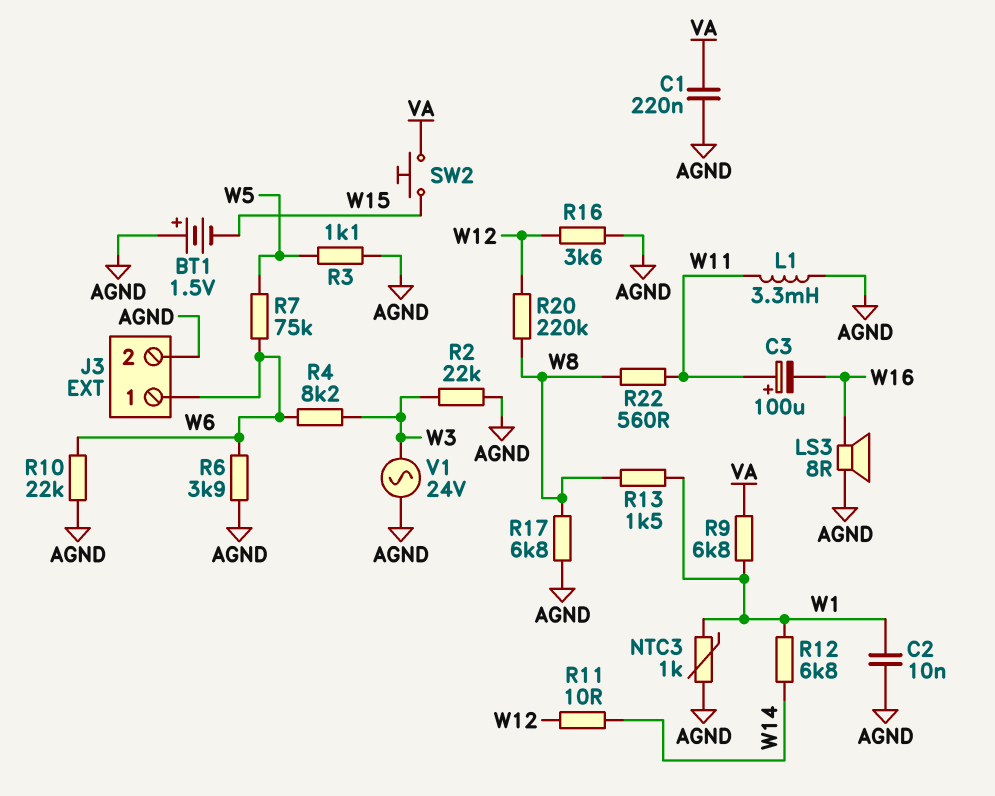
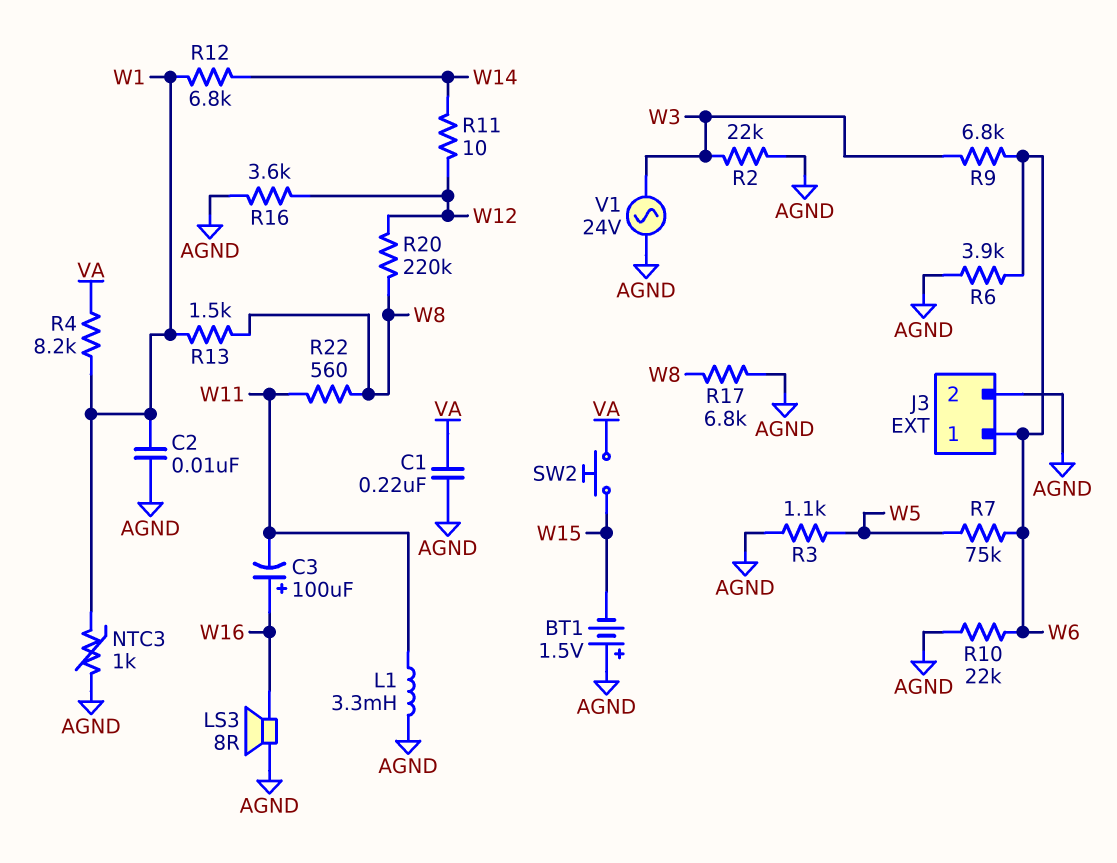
C3: 100uF (plus W11, minus W16) -> 100uF (plus W16, minus W11)
R4: 8.2k (W3, W6) -> 8.2k (VA, W1)
R9: 6.8k (VA, W1) -> 6.8k (W3, W6)

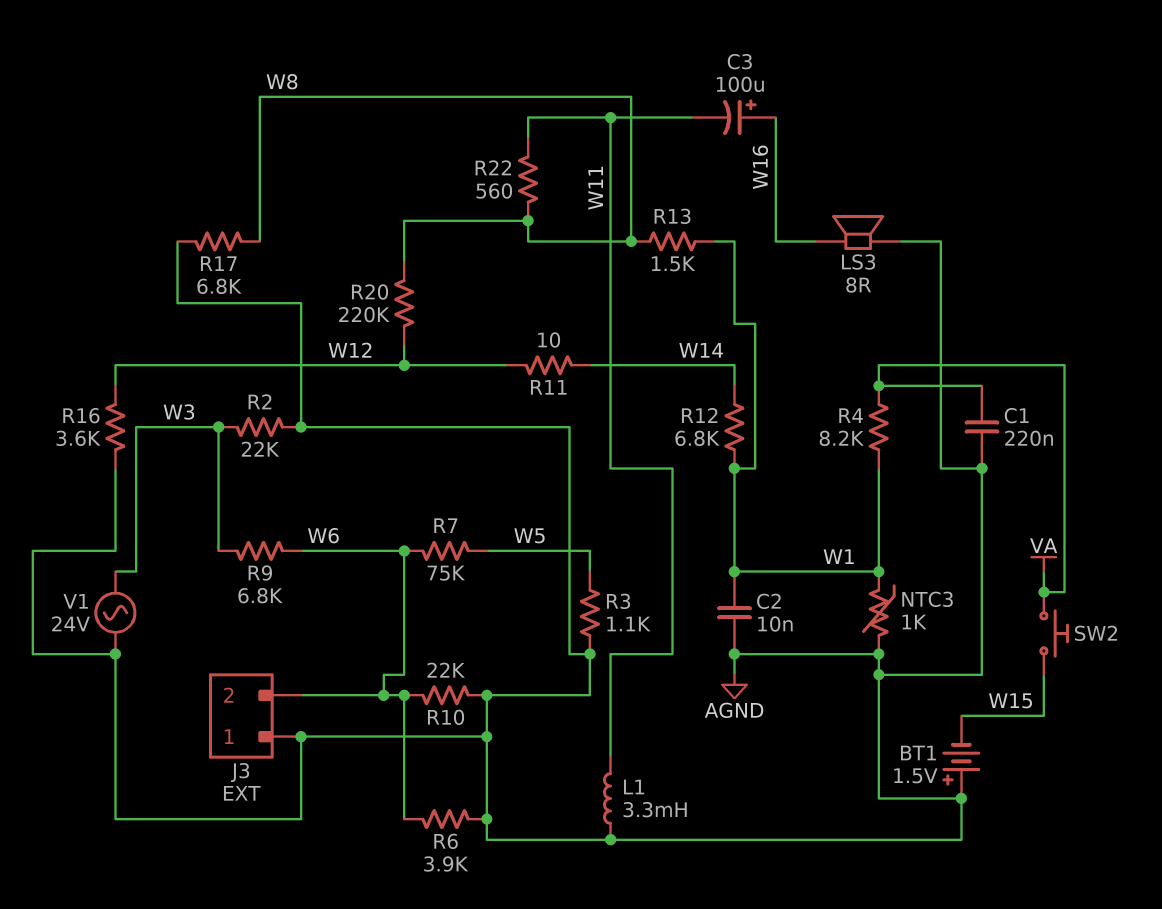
J3 pin 1: W6 -> AGND
J3 pin 2: AGND -> W6

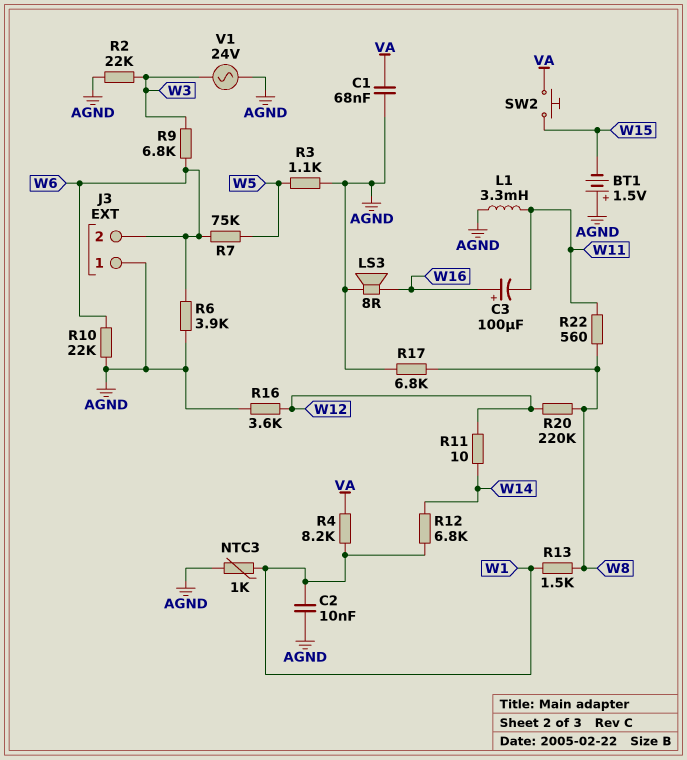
C1: 220nF (AGND, VA) -> 68nF (AGND, VA)

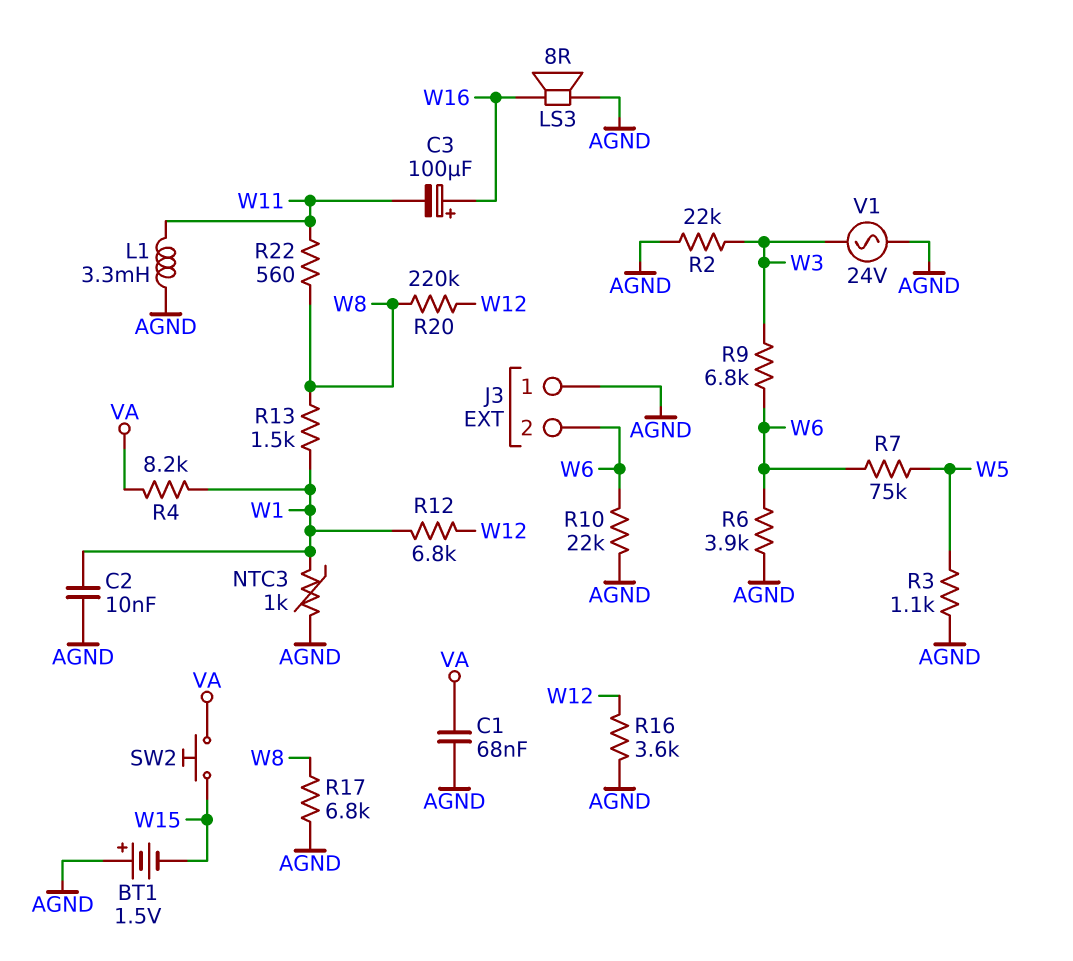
R11: 10 (W12, W14) -> none
R12: 6.8k (W1, W14) -> 6.8k (W1, W12)

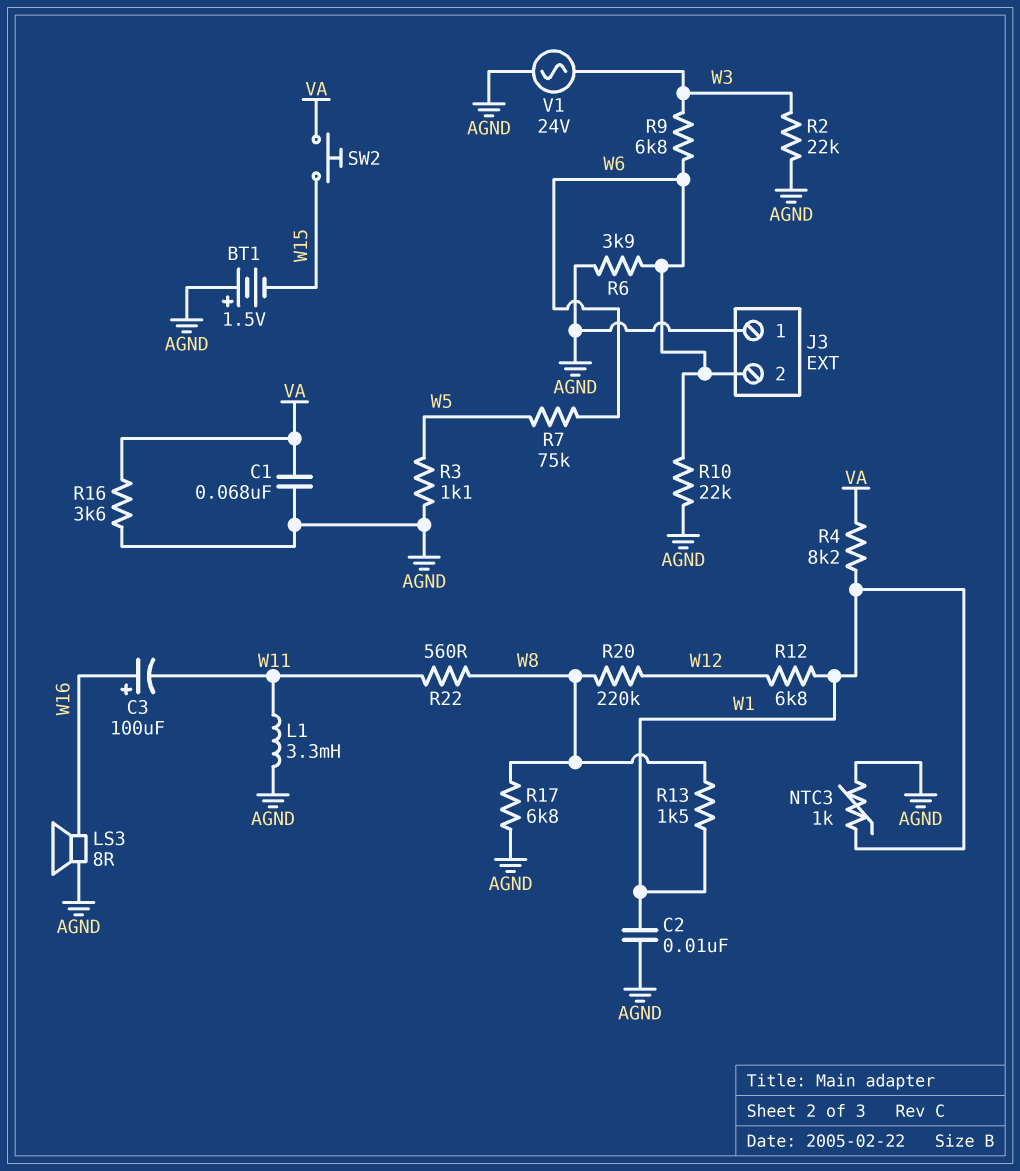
R16: 3.6k (AGND, W12) -> 3.6k (AGND, VA)

